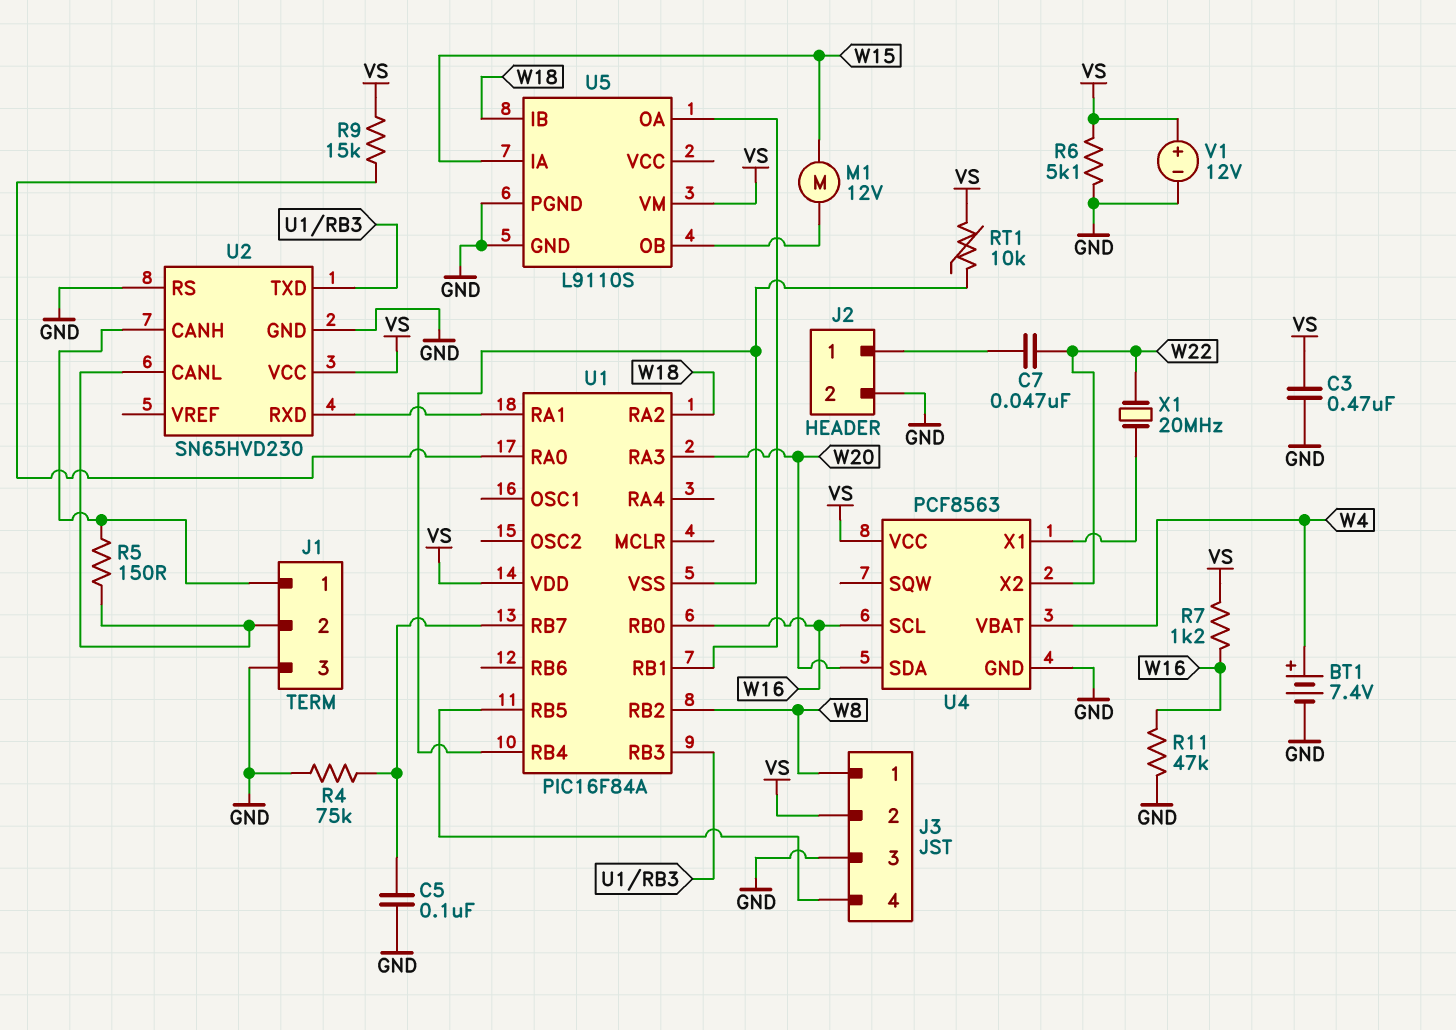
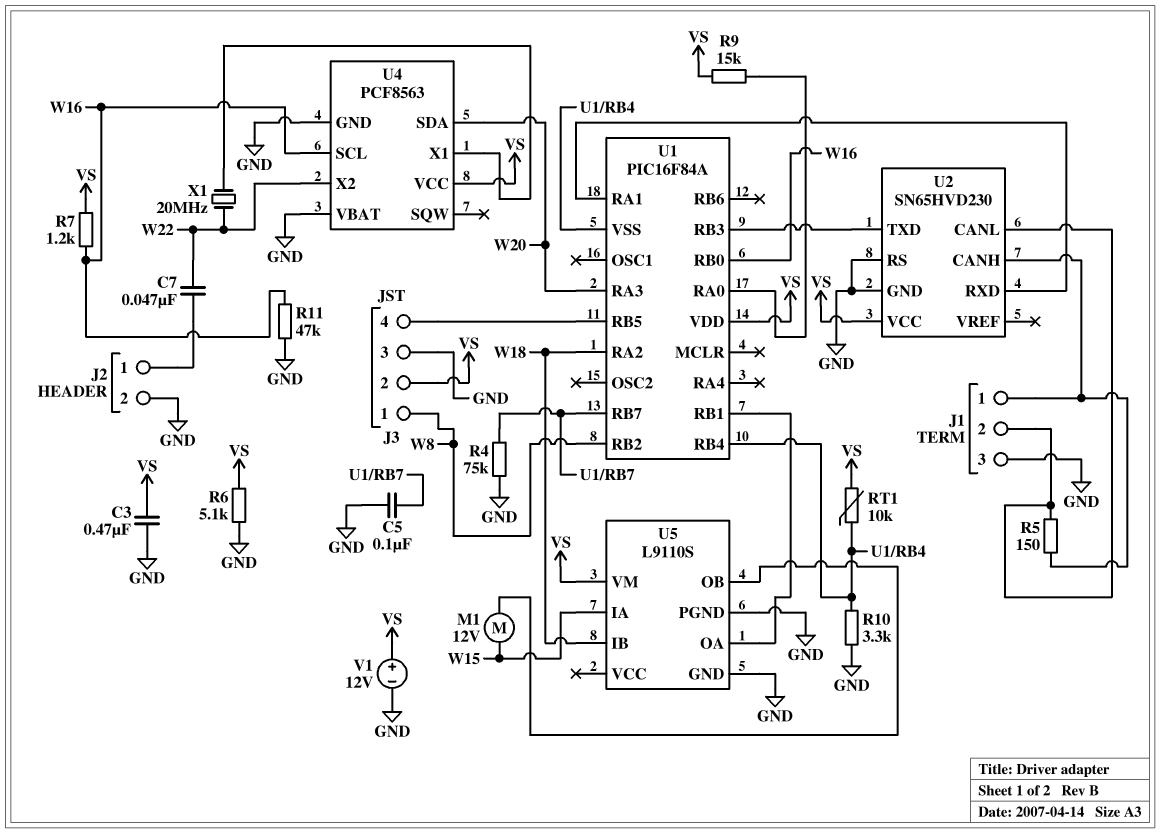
BT1: 7.4V (plus W4, minus GND) -> none
R10: none -> 3.3k (GND, U1/RB4)
U4 pin VBAT: W4 -> GND

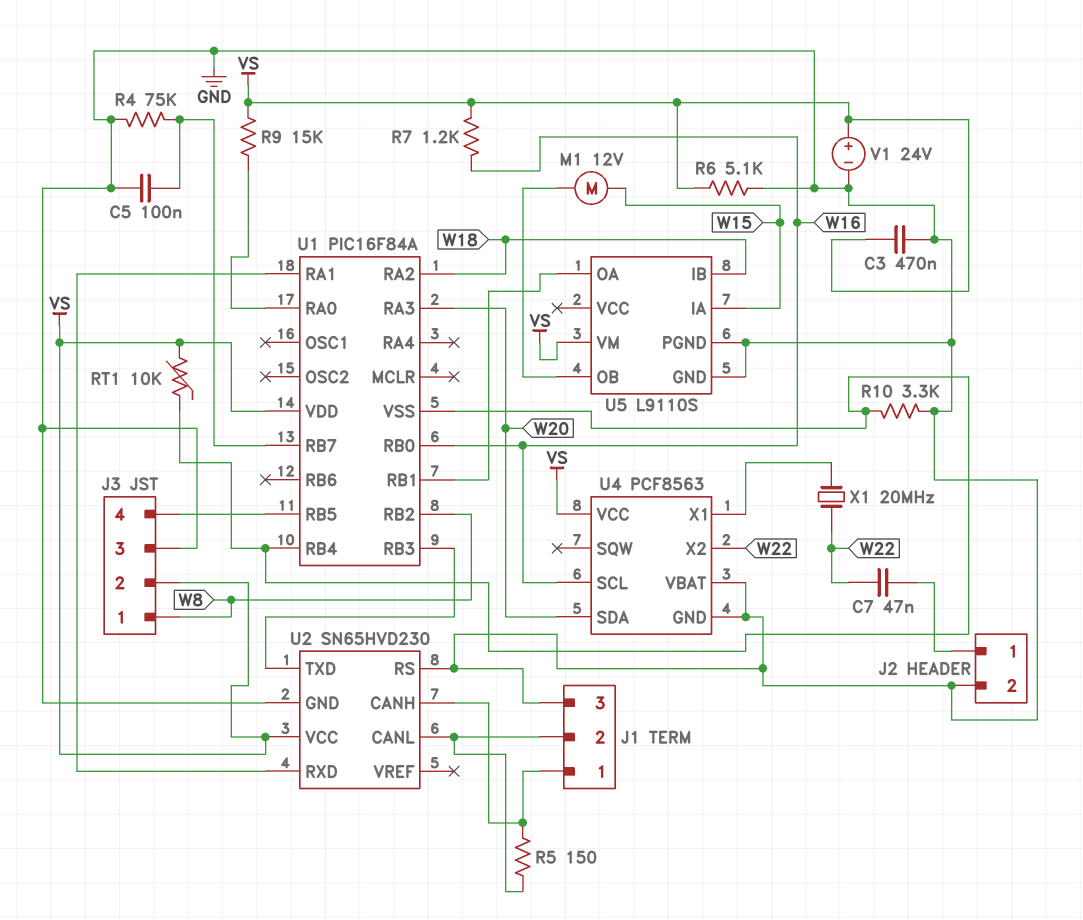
R11: 47k (GND, W16) -> none
V1: 12V (plus VS, minus GND) -> 24V (plus VS, minus GND)

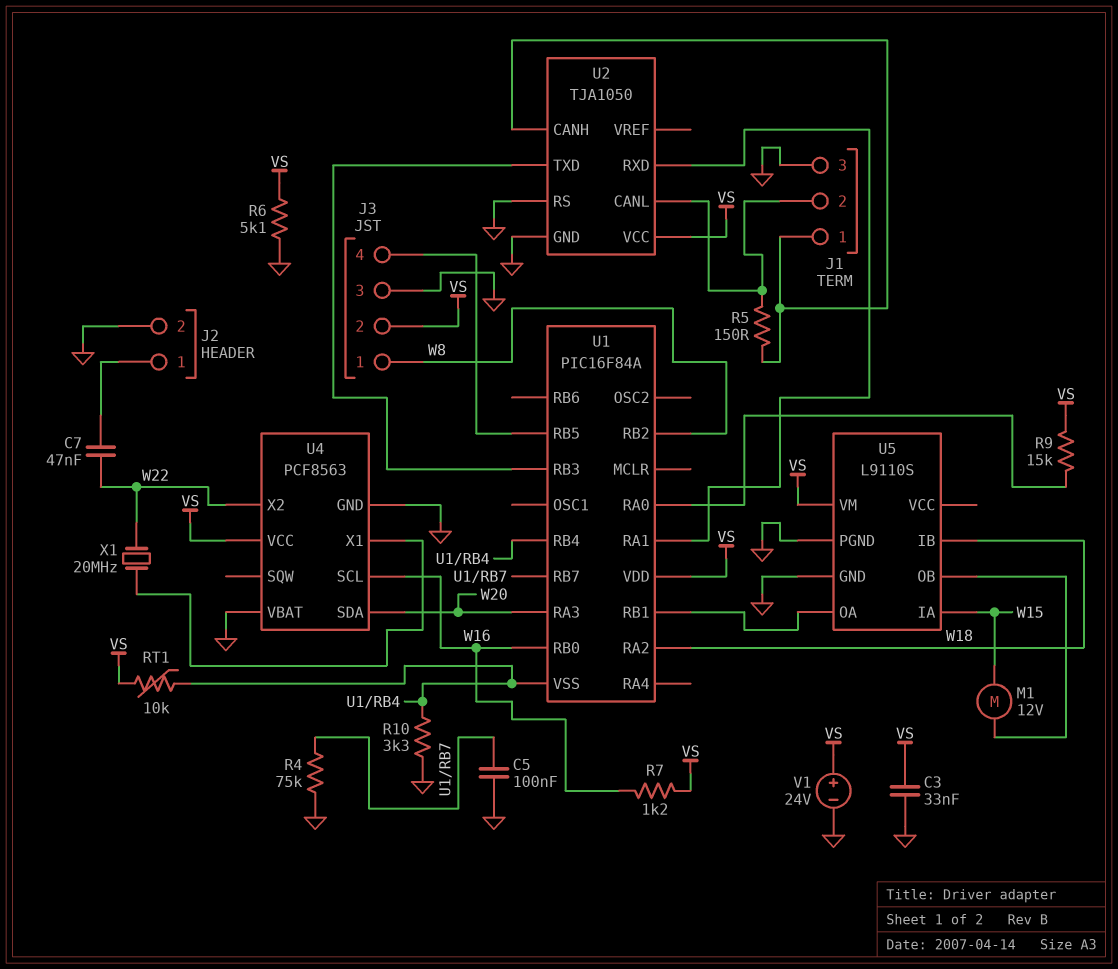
C3: 470nF (GND, VS) -> 33nF (GND, VS)
U2: SN65HVD230 -> TJA1050

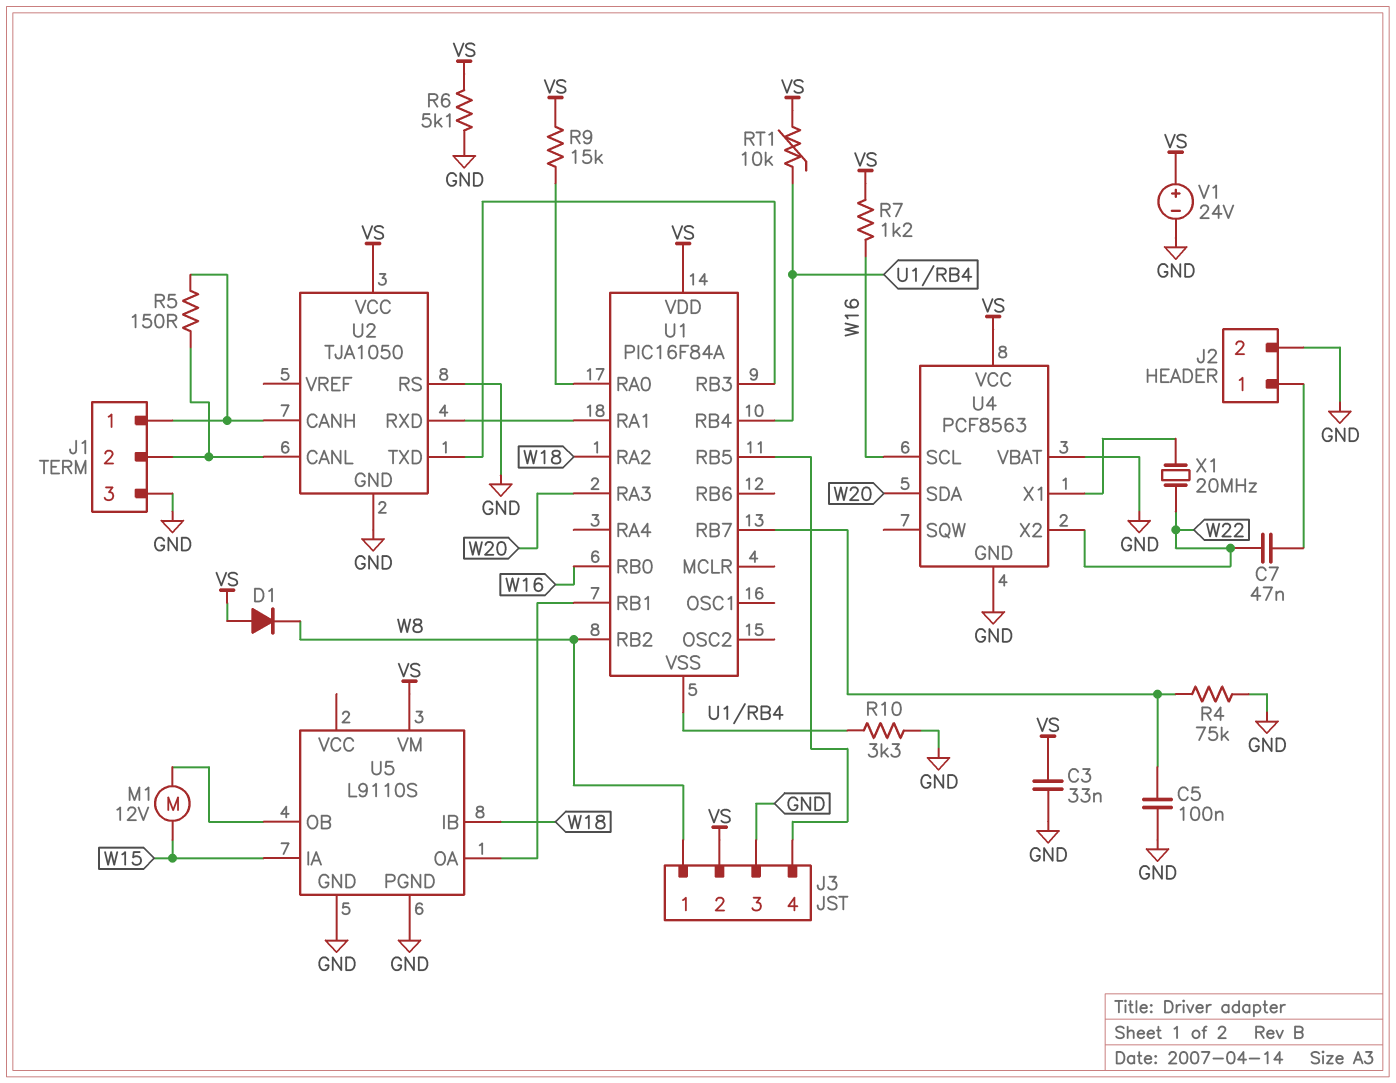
D1: none -> diode (A VS, K W8)

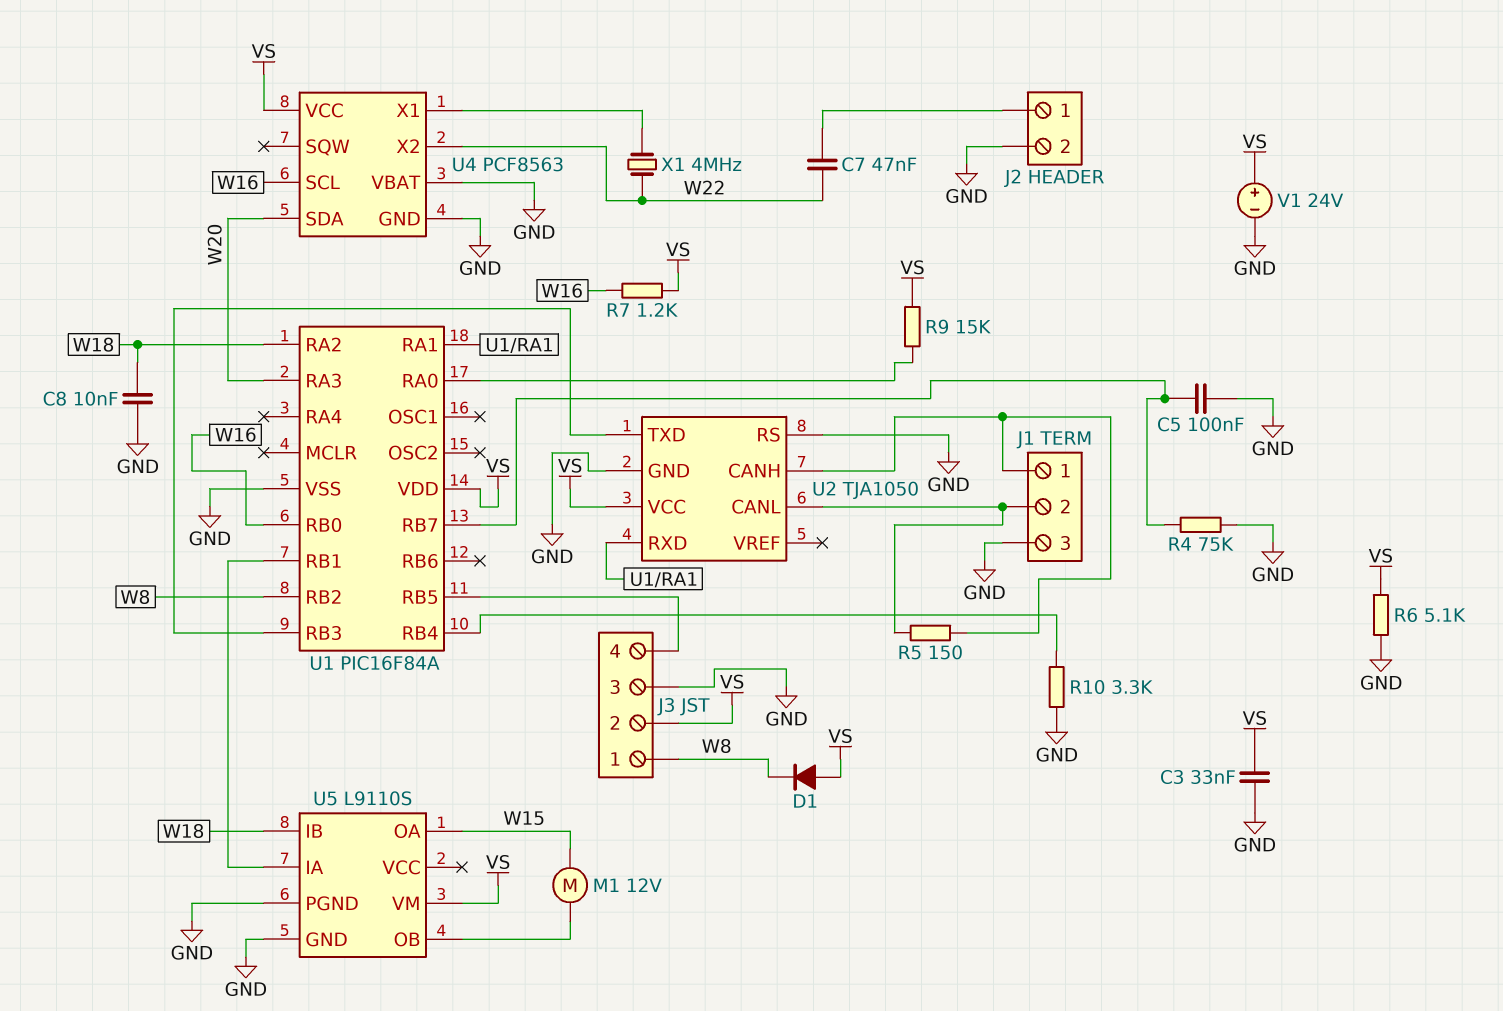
C8: none -> 10nF (GND, W18)
RT1: 10k (U1/RB4, VS) -> none
U1 pin VSS: U1/RB4 -> GND
U5 pin IA: W15 -> U1/RB1
U5 pin OA: U1/RB1 -> W15
X1: 20MHz (U4/X1, W22) -> 4MHz (U4/X1, W22)

